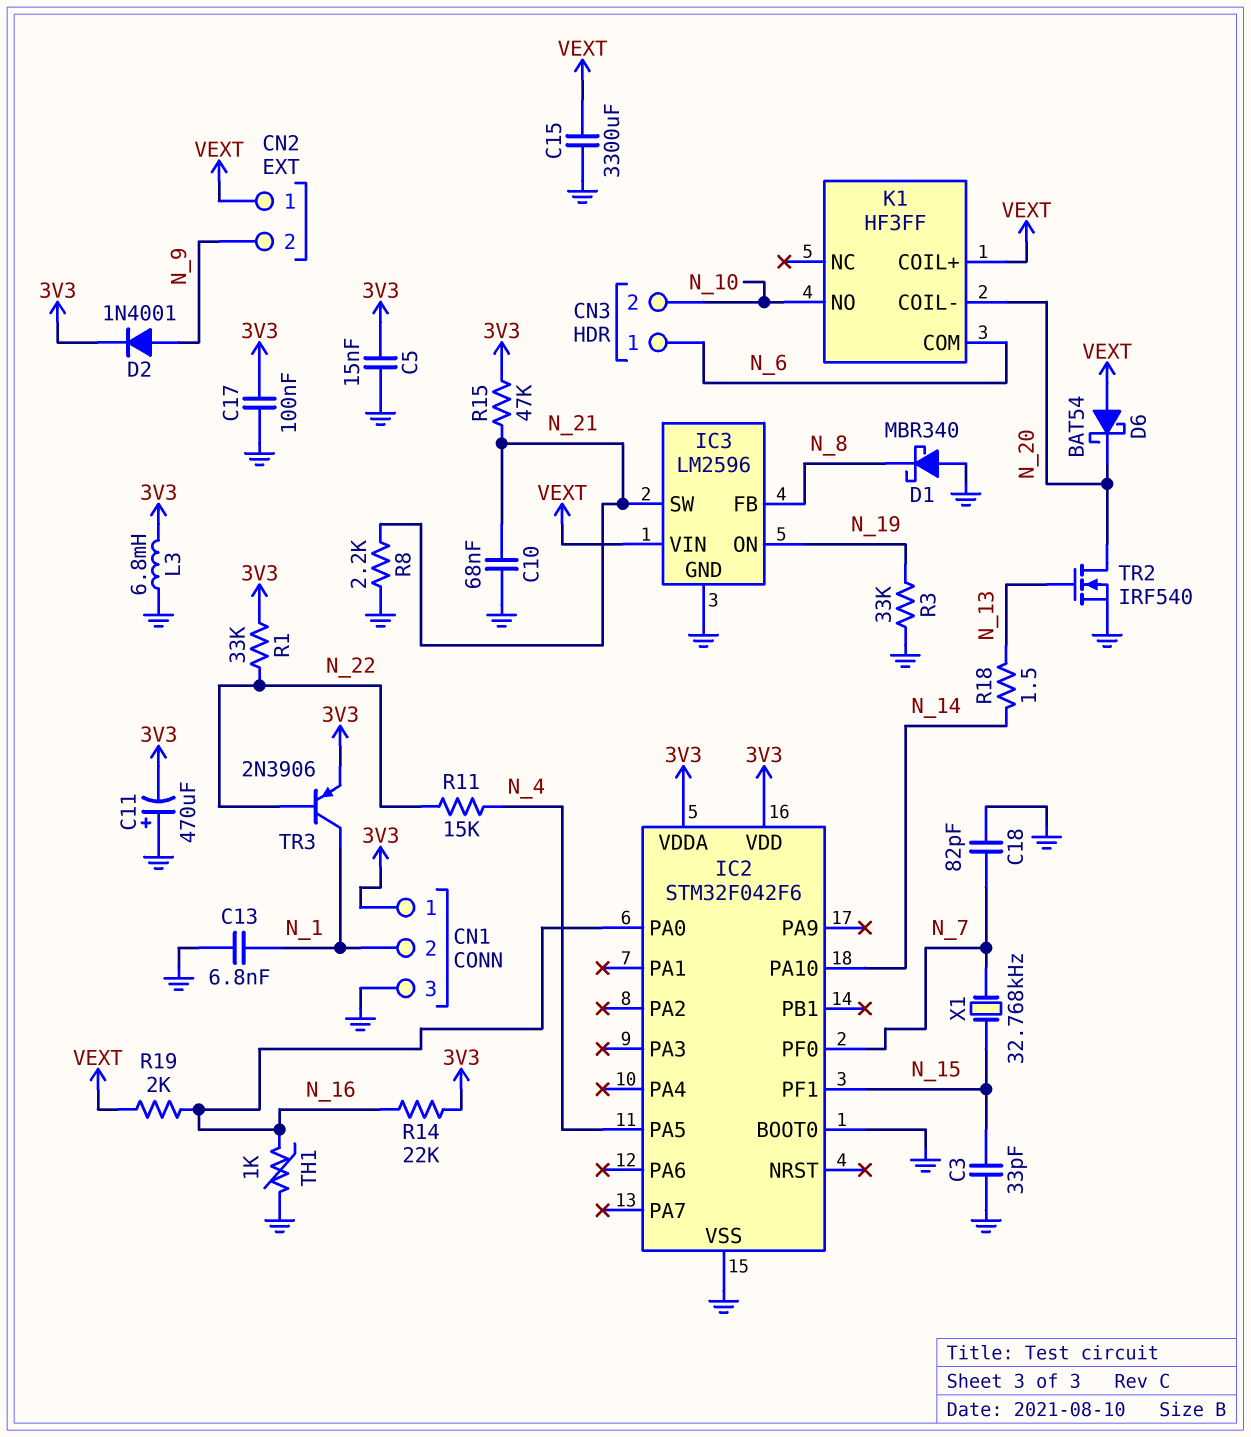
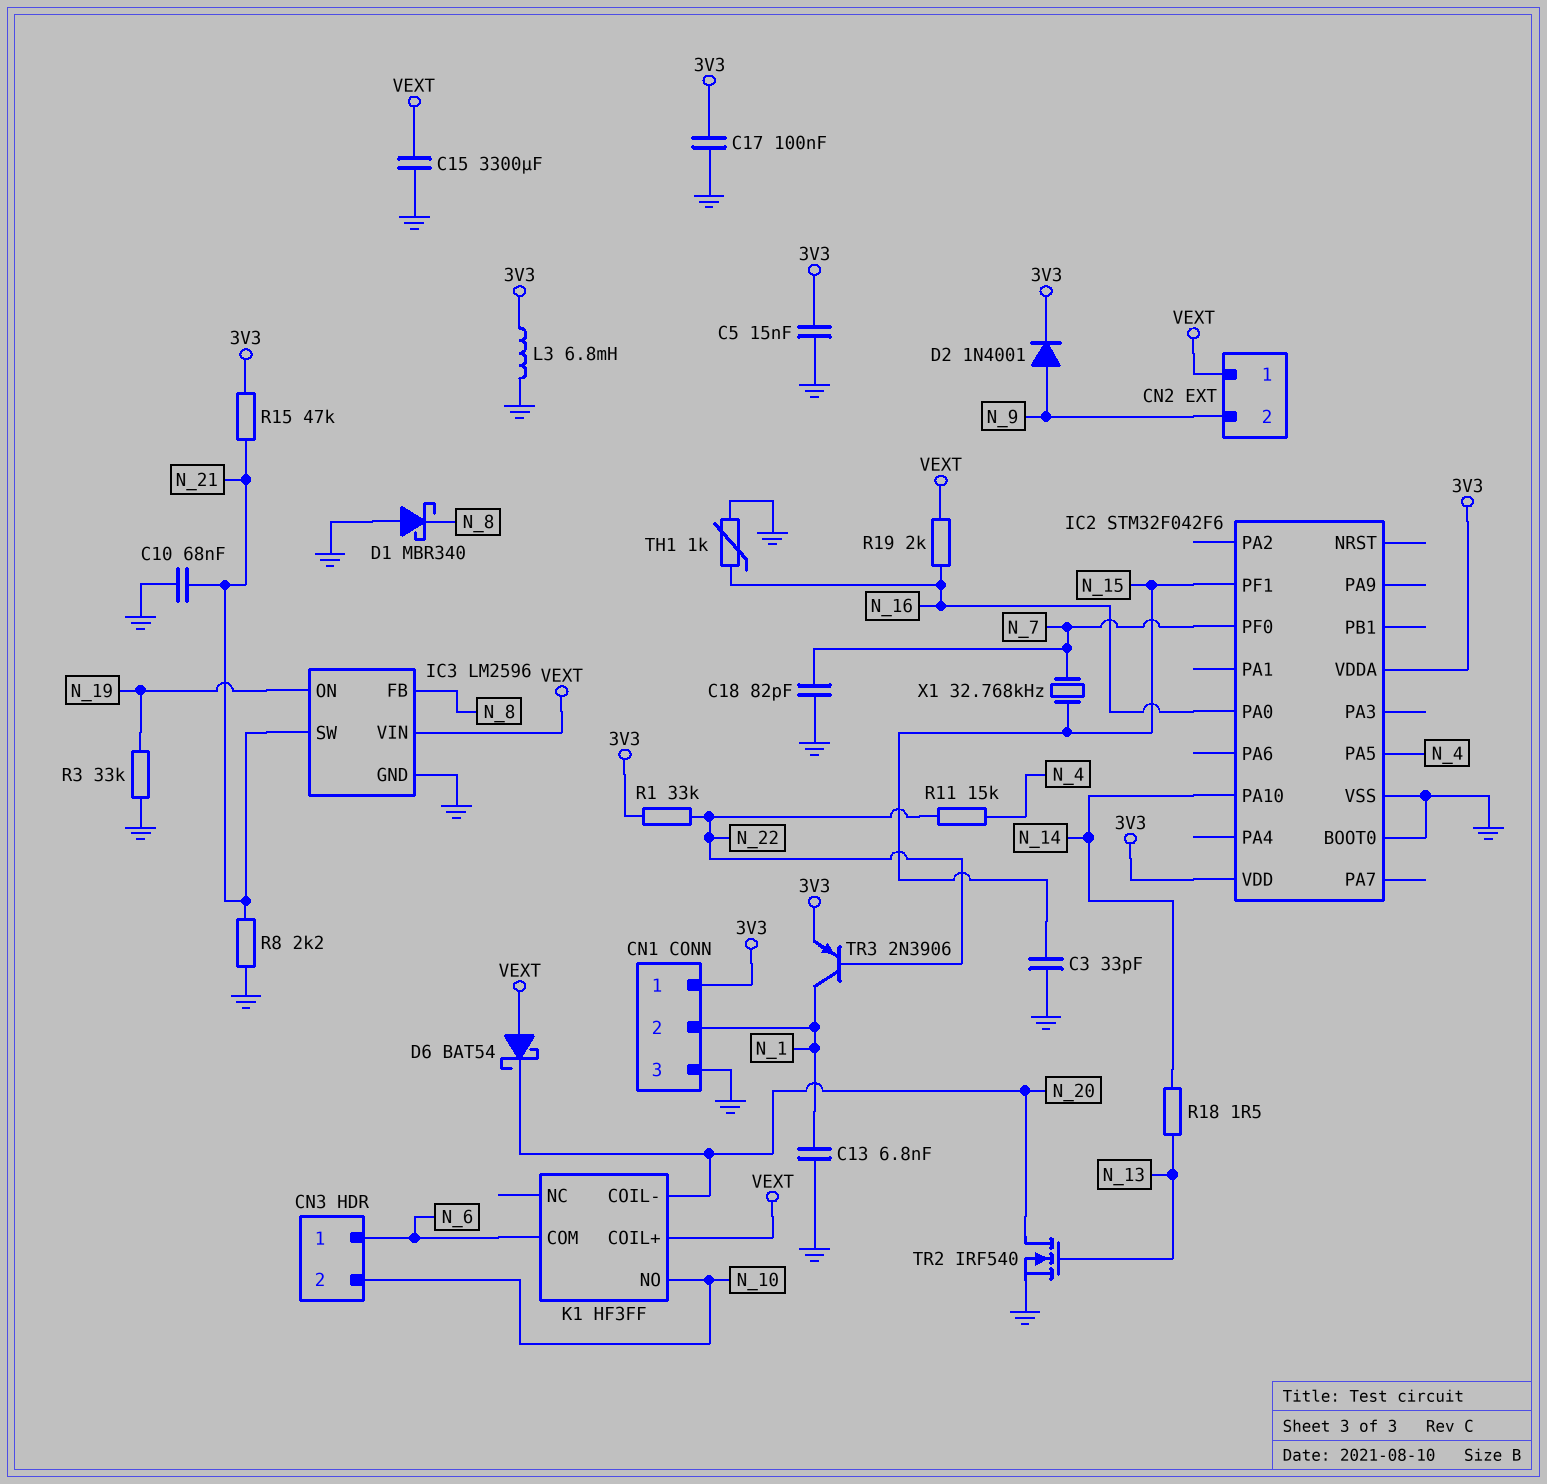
C11: 470uF (plus GND, minus 3V3) -> none
R14: 22k (3V3, N_16) -> none

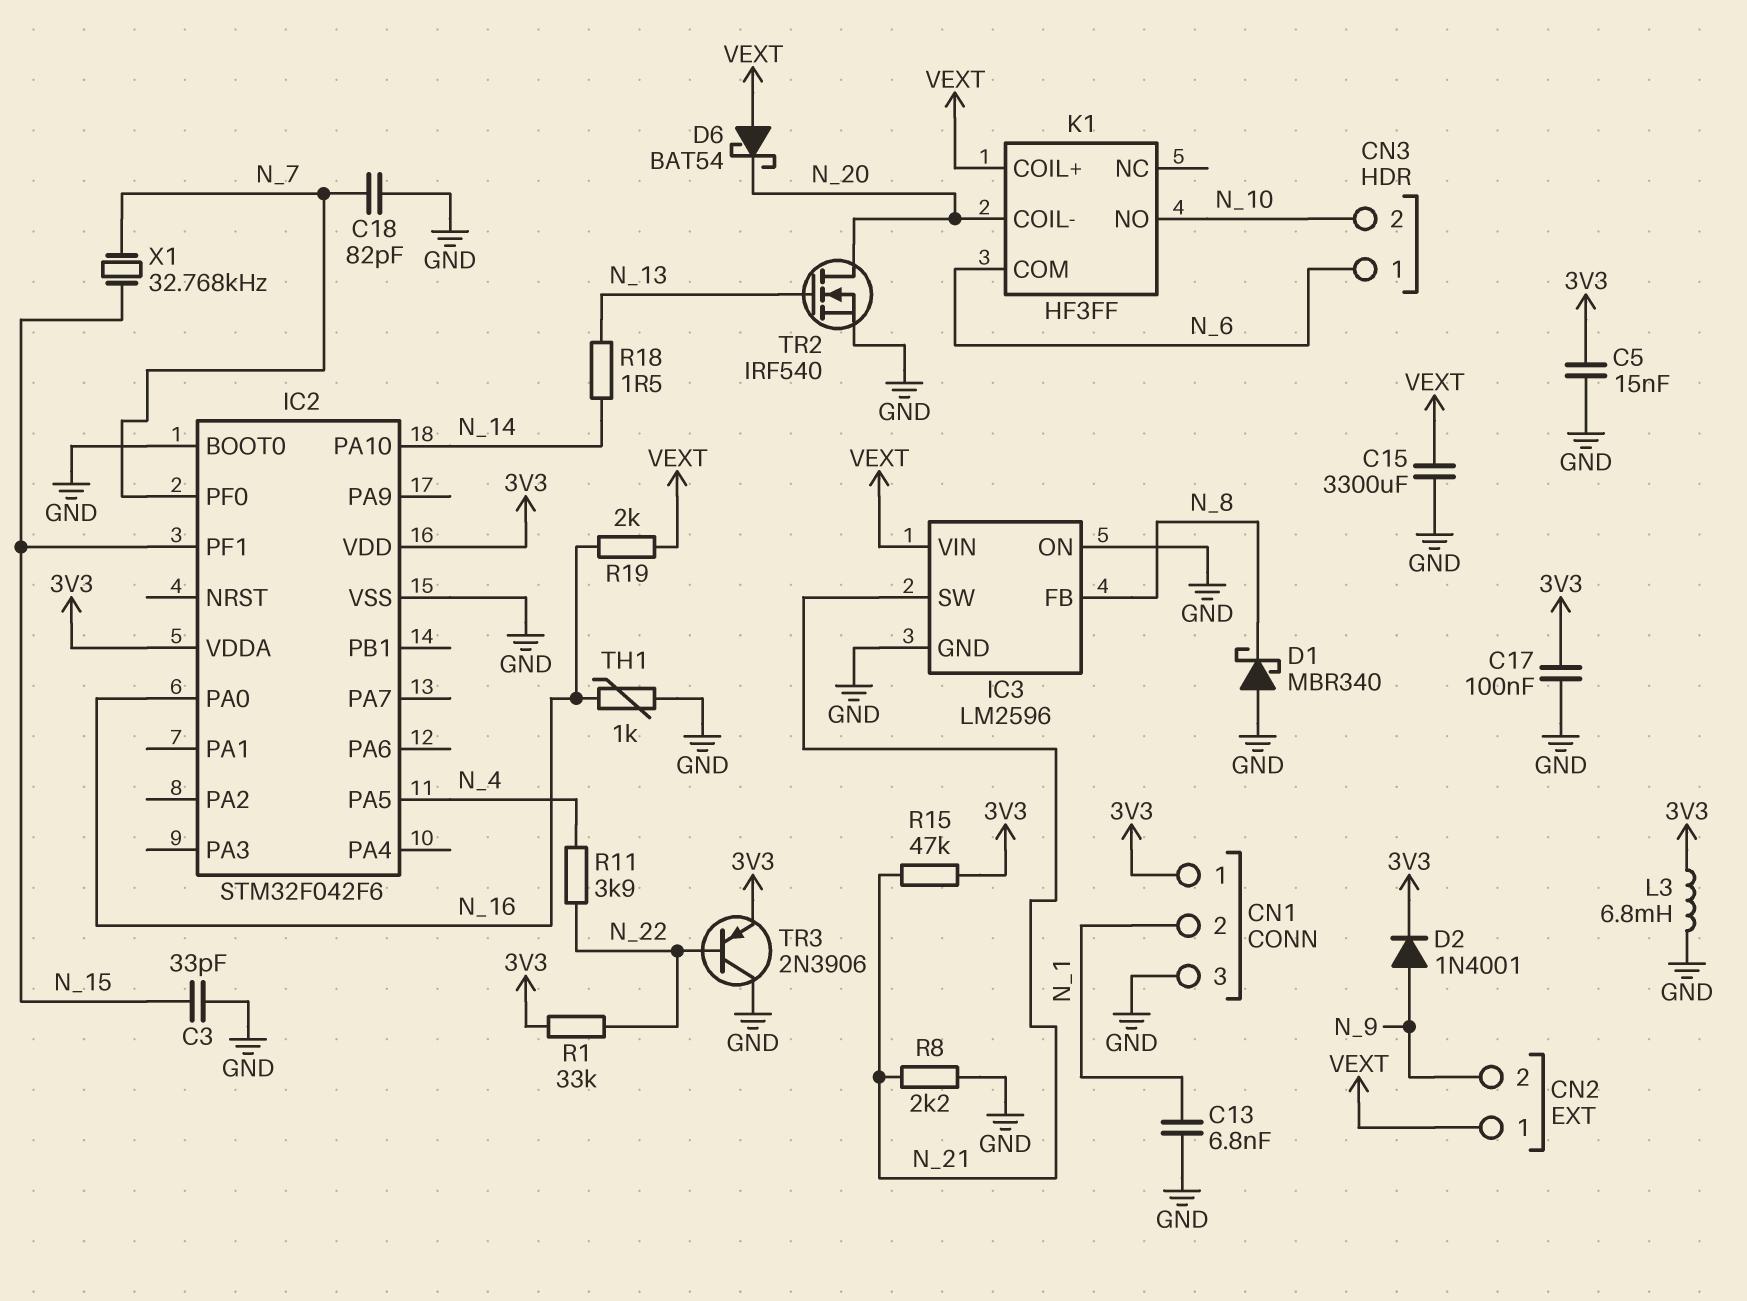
C10: 68nF (GND, N_21) -> none
IC3 pin ON: N_19 -> GND
R3: 33k (GND, N_19) -> none
R11: 15k (N_4, N_22) -> 3.9k (N_4, N_22)
TR3: PNP 2N3906 (B N_22, C N_1, E 3V3) -> PNP 2N3906 (B N_22, C GND, E 3V3)

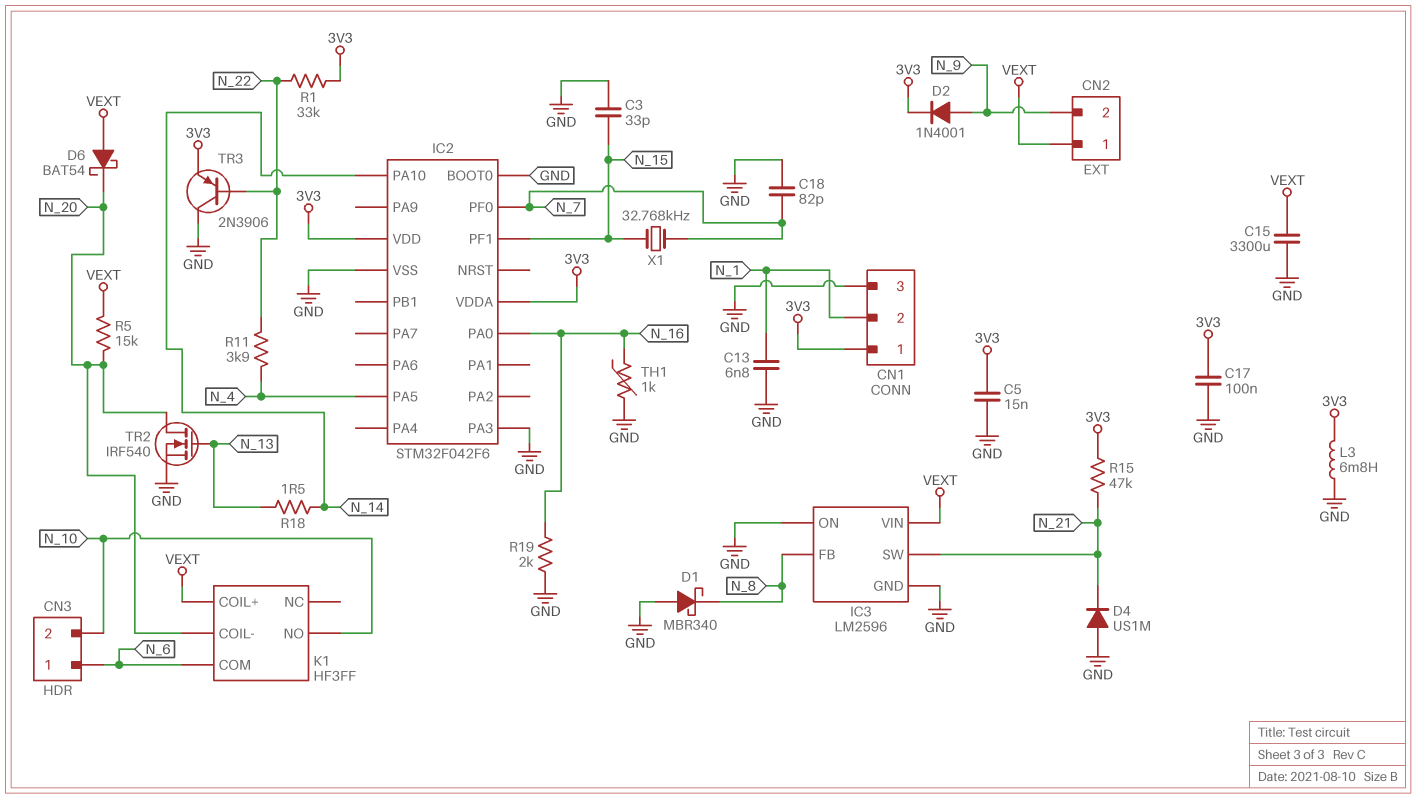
D4: none -> diode US1M (A GND, K N_21)
IC2 pin PA3: none -> GND
R5: none -> 15k (N_20, VEXT)
R8: 2.2k (GND, N_21) -> none
R19: 2k (N_16, VEXT) -> 2k (GND, N_16)

